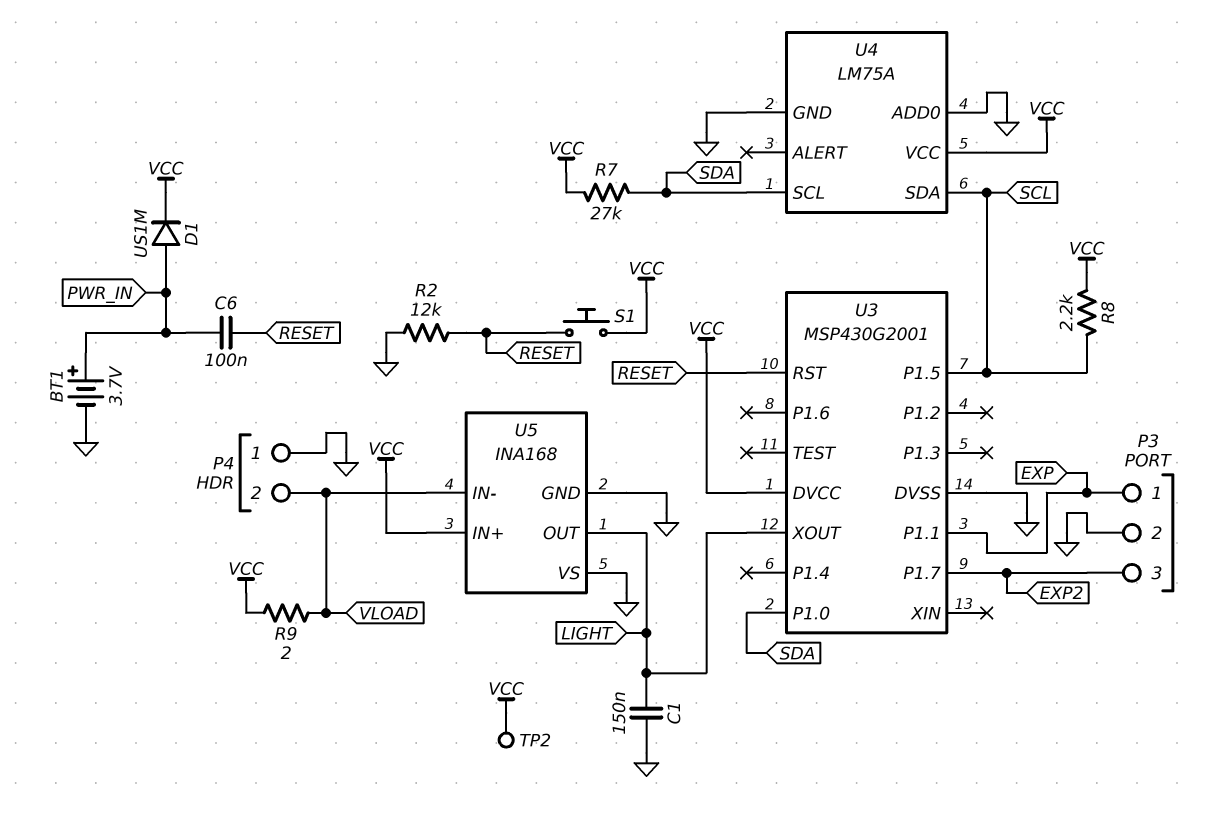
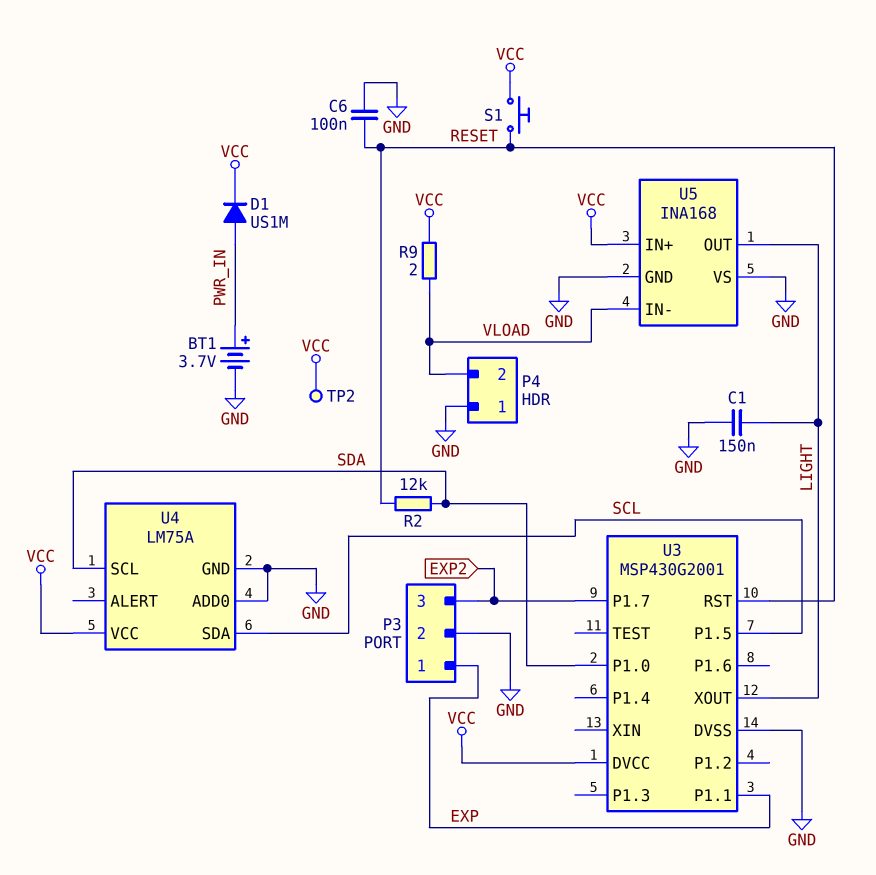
C6: 100nF (PWR_IN, RESET) -> 100nF (GND, RESET)
R2: 12k (GND, RESET) -> 12k (RESET, SDA)
R7: 27k (SDA, VCC) -> none
R8: 2.2k (SCL, VCC) -> none

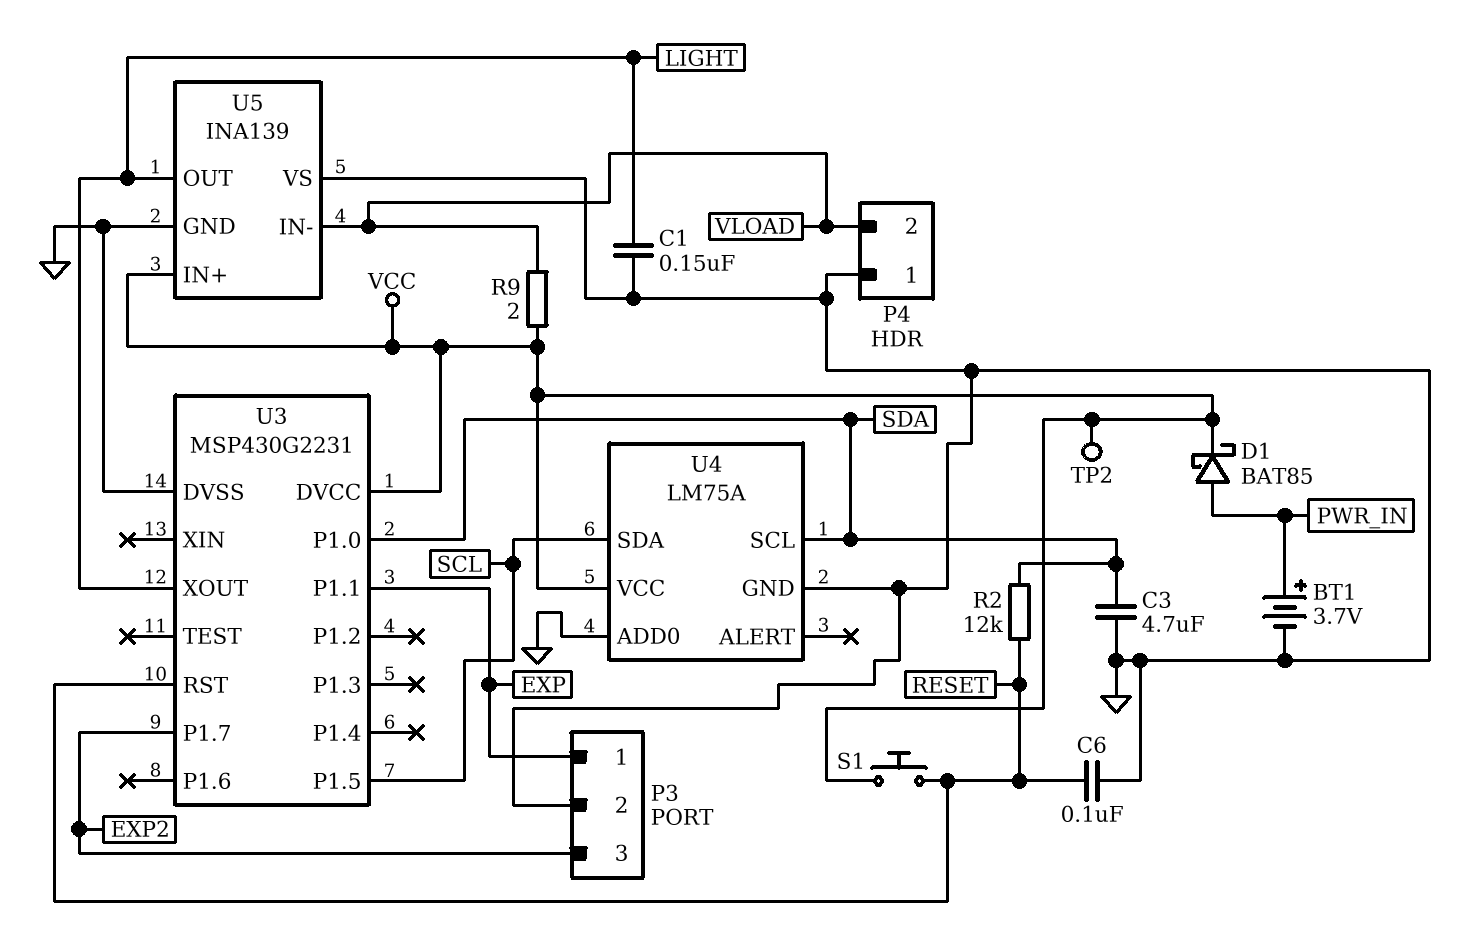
C3: none -> 4.7uF (GND, SDA)
D1: diode US1M (A PWR_IN, K VCC) -> schottky BAT85 (A PWR_IN, K VCC)
U3: MSP430G2001 -> MSP430G2231
U5: INA168 -> INA139

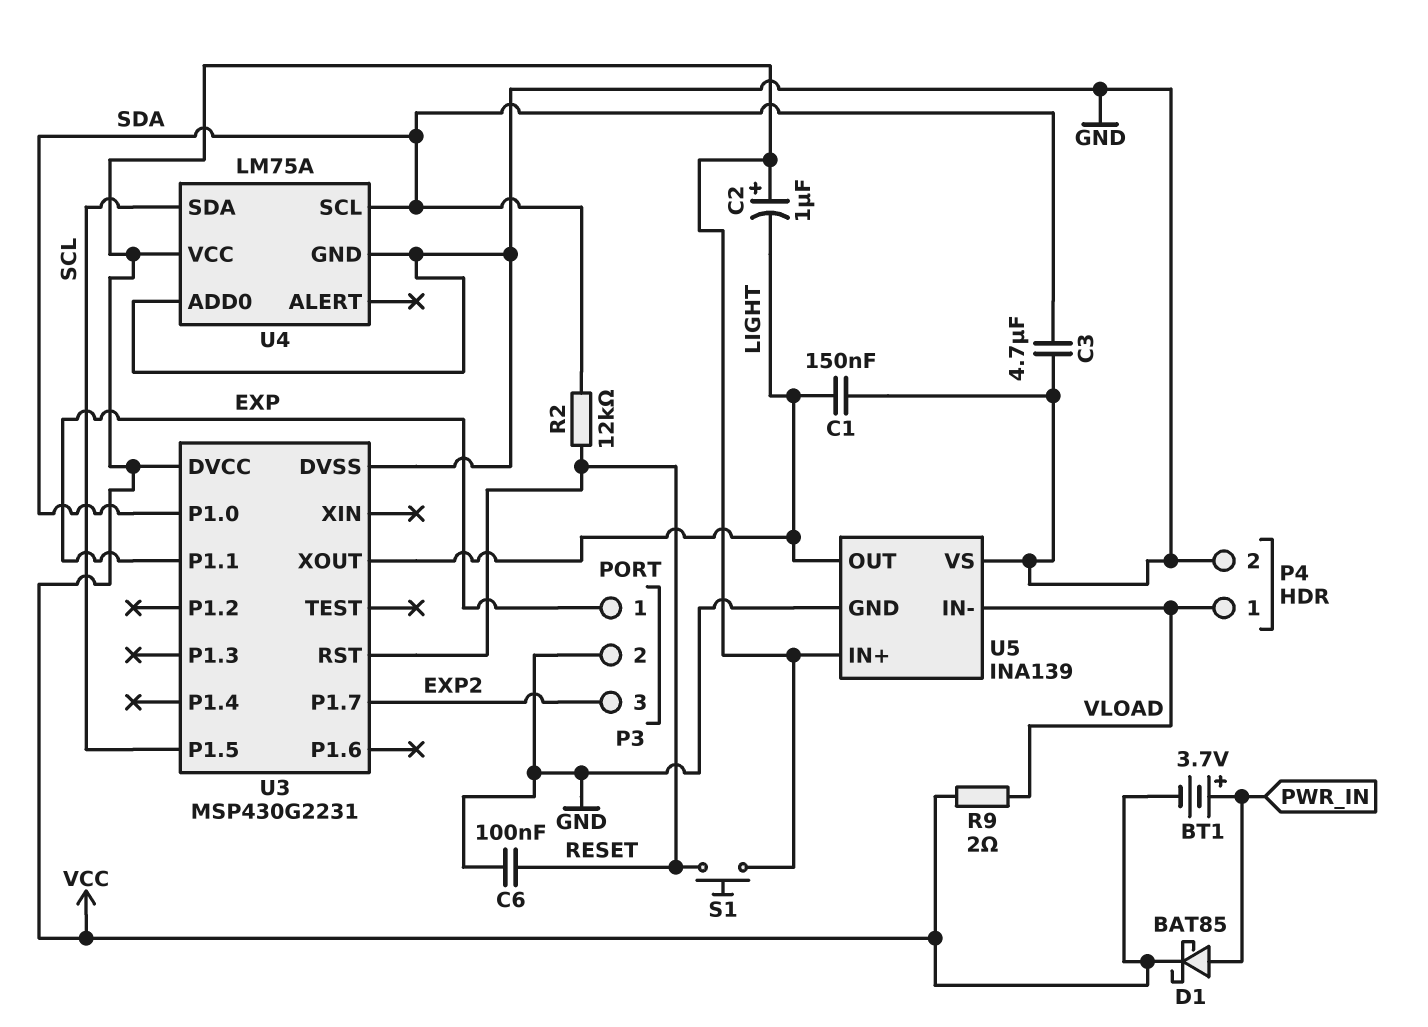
BT1: 3.7V (plus PWR_IN, minus GND) -> 3.7V (plus PWR_IN, minus VCC)
C2: none -> 1uF (plus VCC, minus LIGHT)
P4 pin 1: GND -> VLOAD
P4 pin 2: VLOAD -> GND
TP2: test point (VCC) -> none

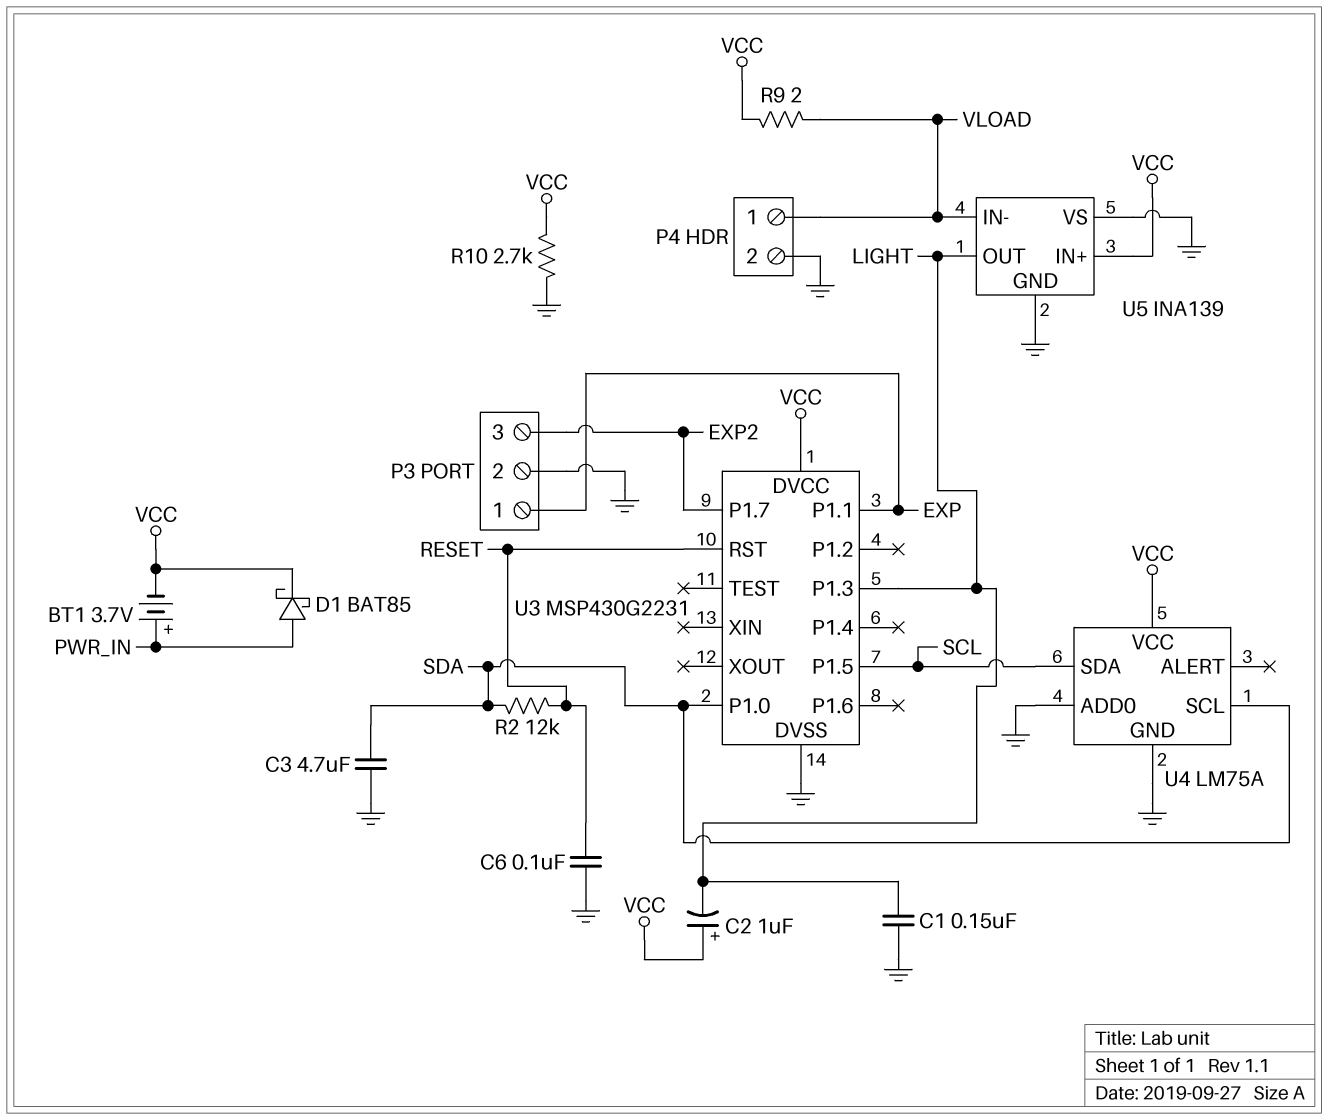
R10: none -> 2.7k (GND, VCC)
S1: button (RESET, VCC) -> none
U3 pin P1.3: none -> LIGHT
U3 pin XOUT: LIGHT -> none

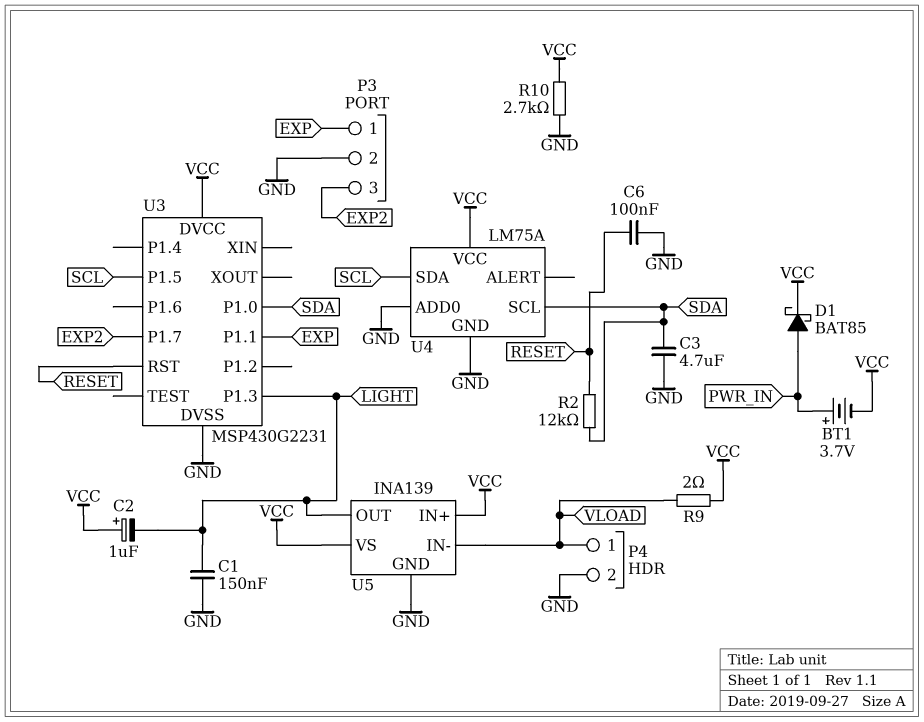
U5 pin VS: GND -> VCC

